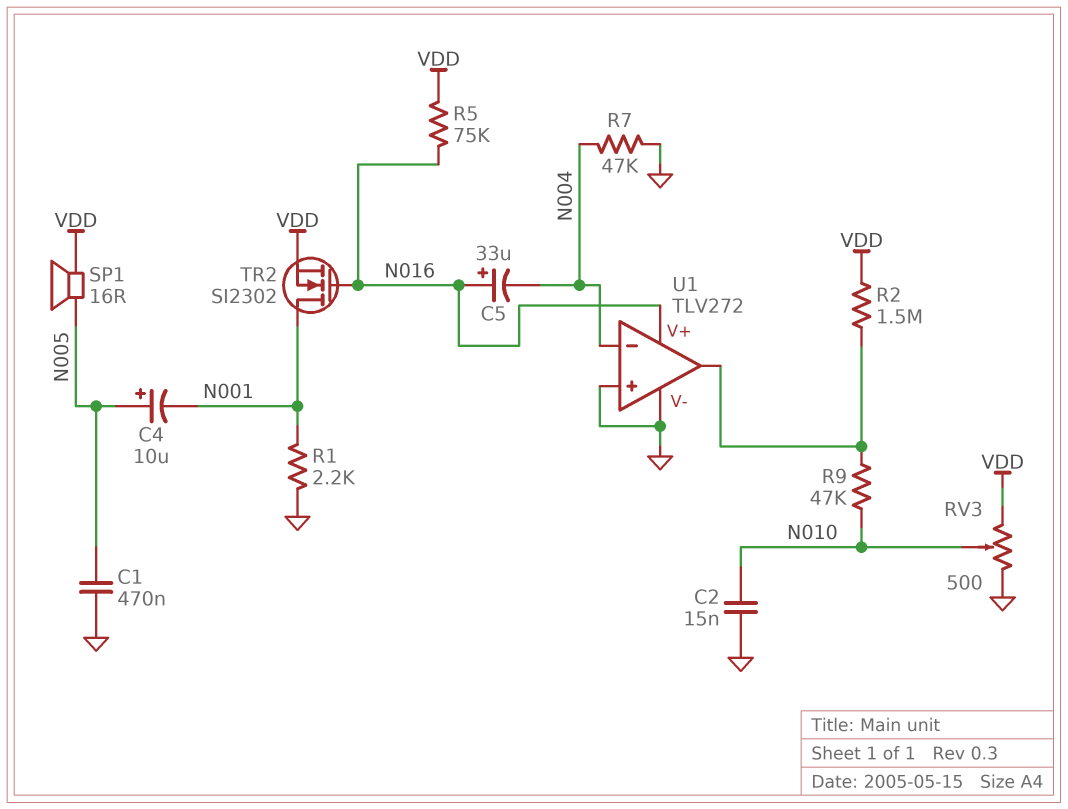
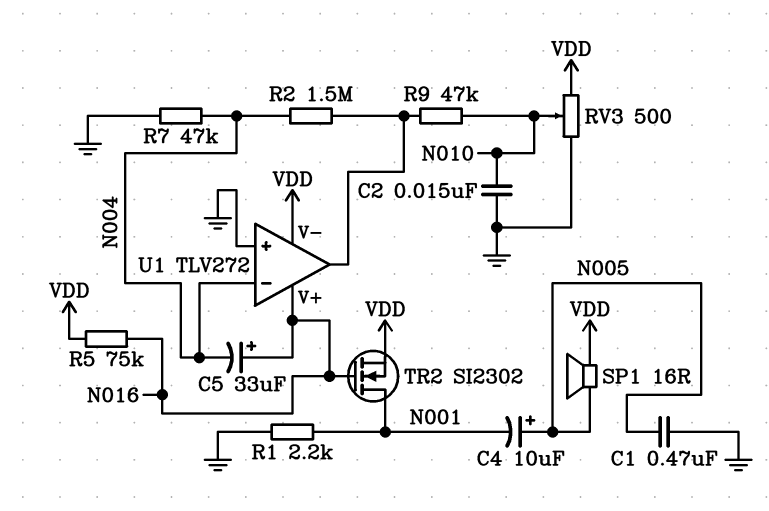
R2: 1.5M (U1/out, VDD) -> 1.5M (N004, U1/out)
U1 pin V-: GND -> VDD

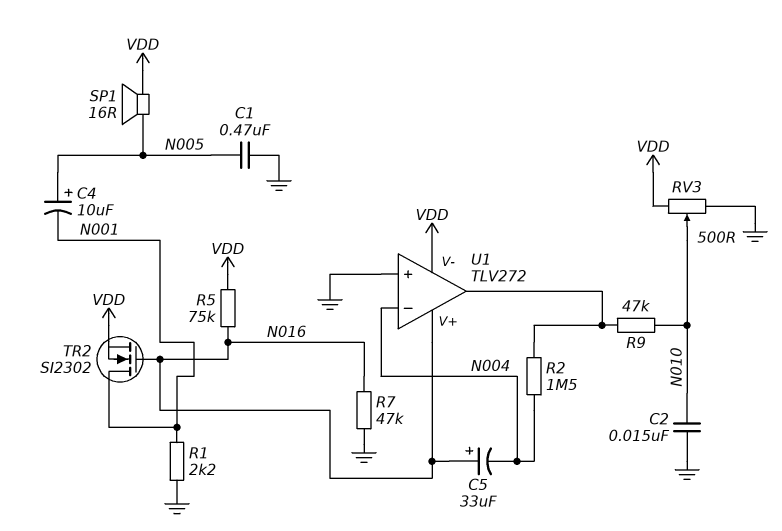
R7: 47k (GND, N004) -> 47k (GND, N016)

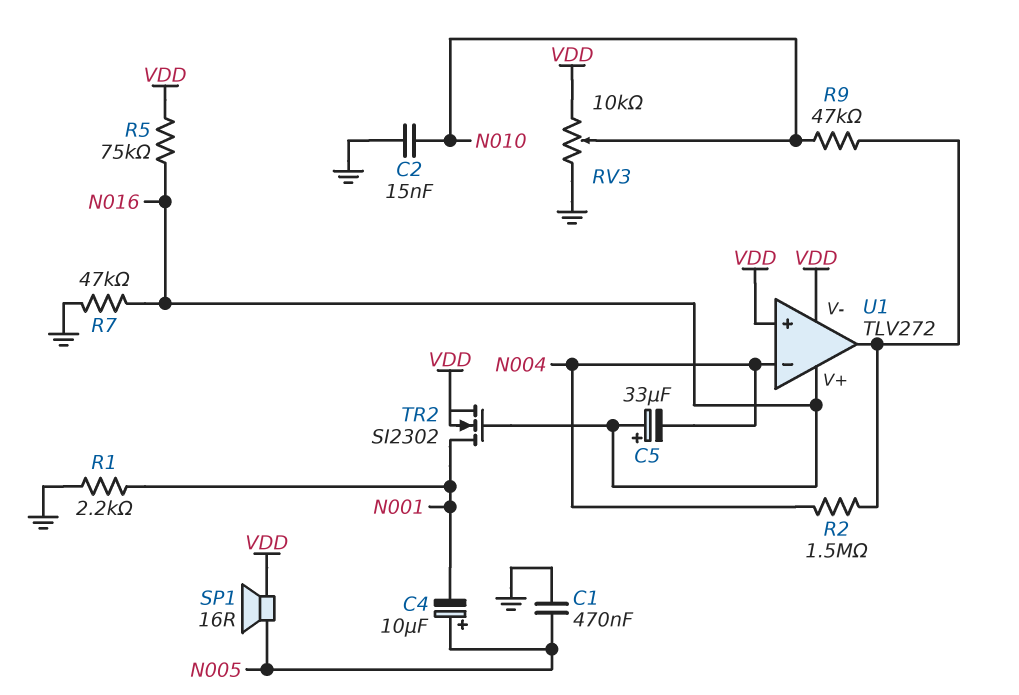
RV3: 500 (GND, VDD, wiper N010) -> 10k (GND, VDD, wiper N010)
U1 pin in+: GND -> VDD

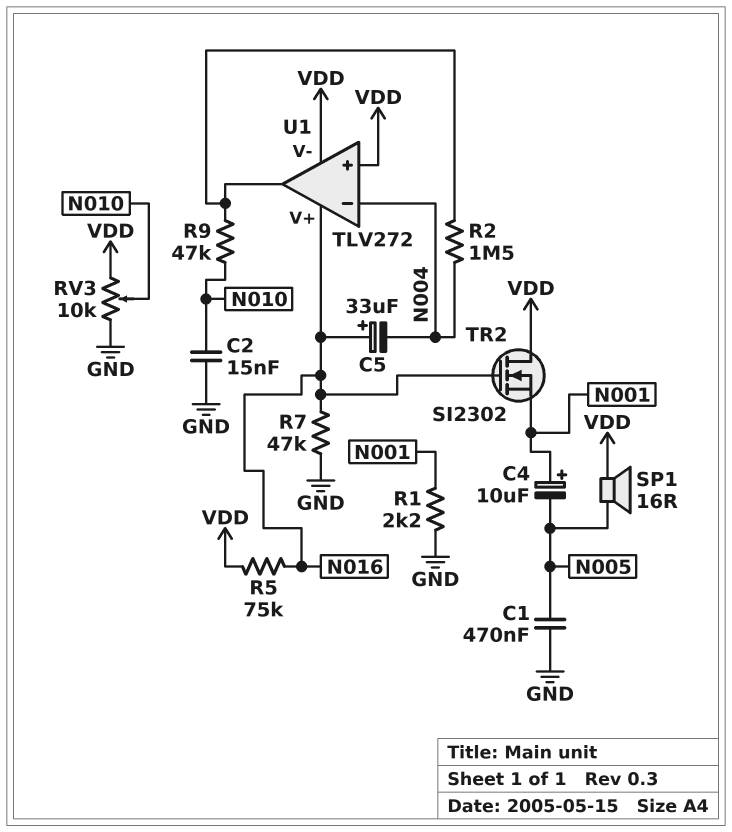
C4: 10uF (plus N005, minus N001) -> 10uF (plus N001, minus N005)
TR2: NMOS SI2302 (G N016, D N001, S VDD) -> NMOS SI2302 (G N016, D VDD, S N001)

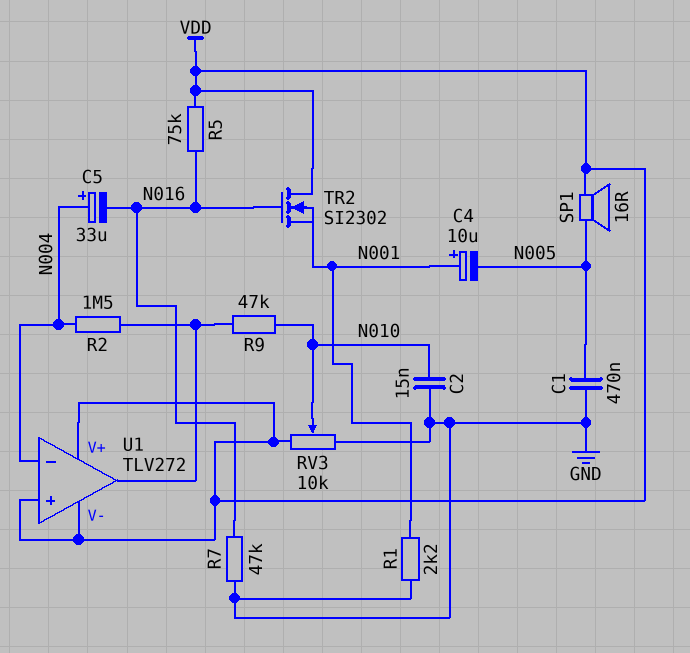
C5: 33uF (plus N016, minus N004) -> 33uF (plus N004, minus N016)
U1 pin V+: N016 -> VDD

